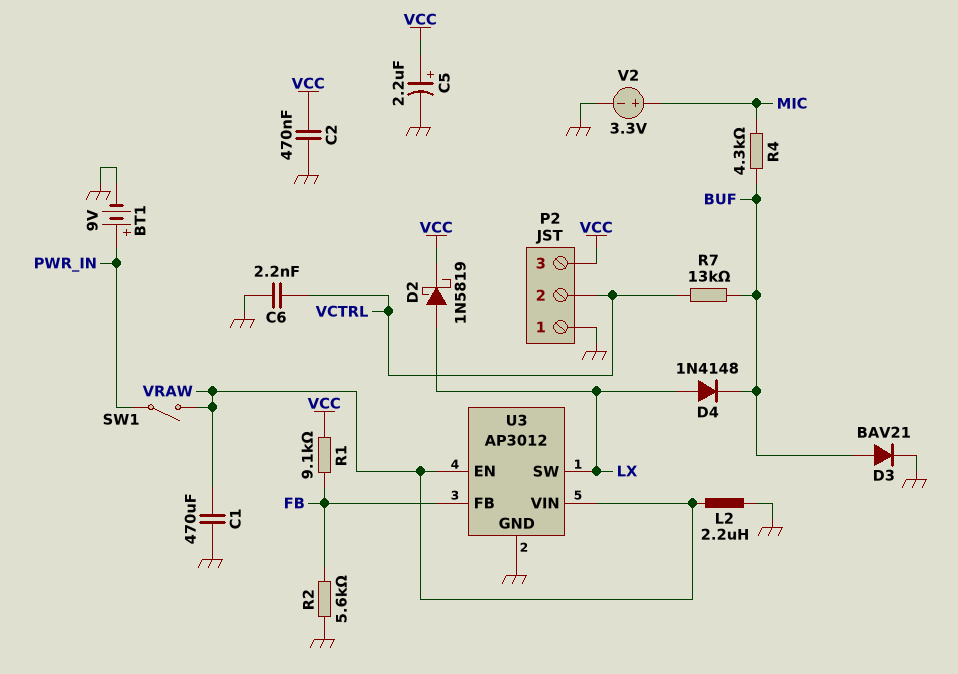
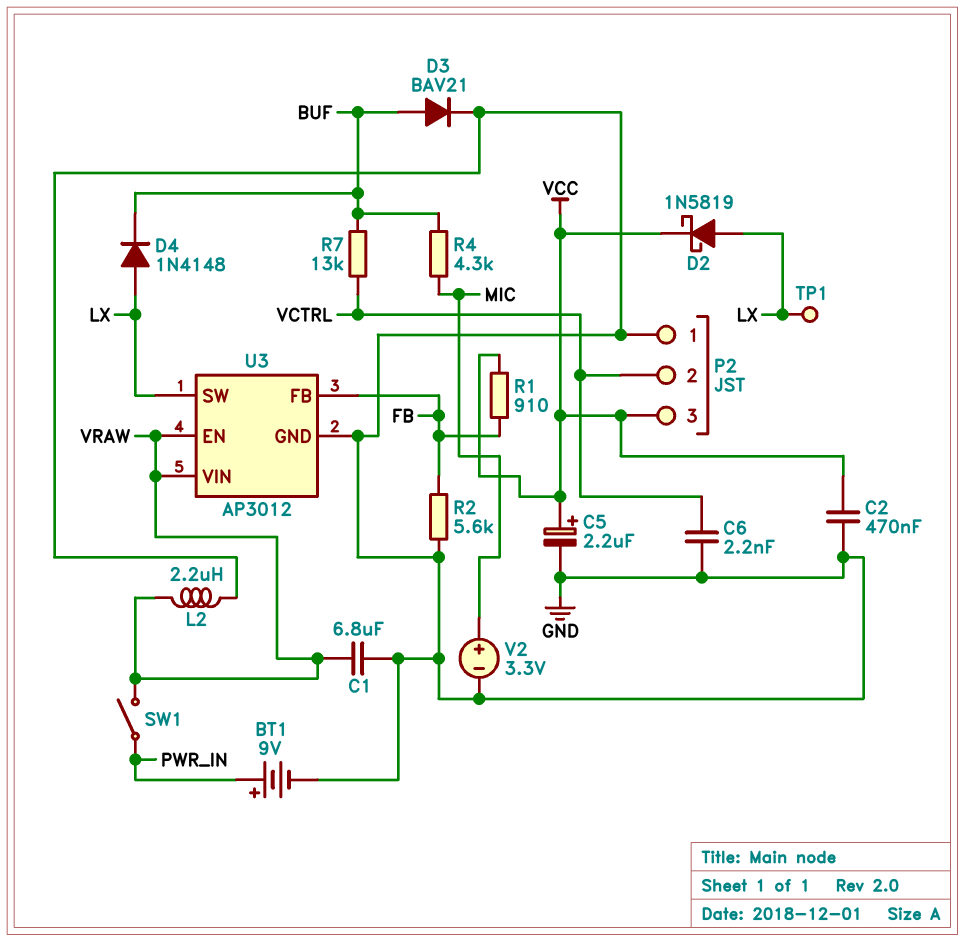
C1: 470uF (GND, VRAW) -> 6.8uF (GND, VRAW)
R1: 9.1k (FB, VCC) -> 910 (FB, VCC)
TP1: none -> test point (LX)

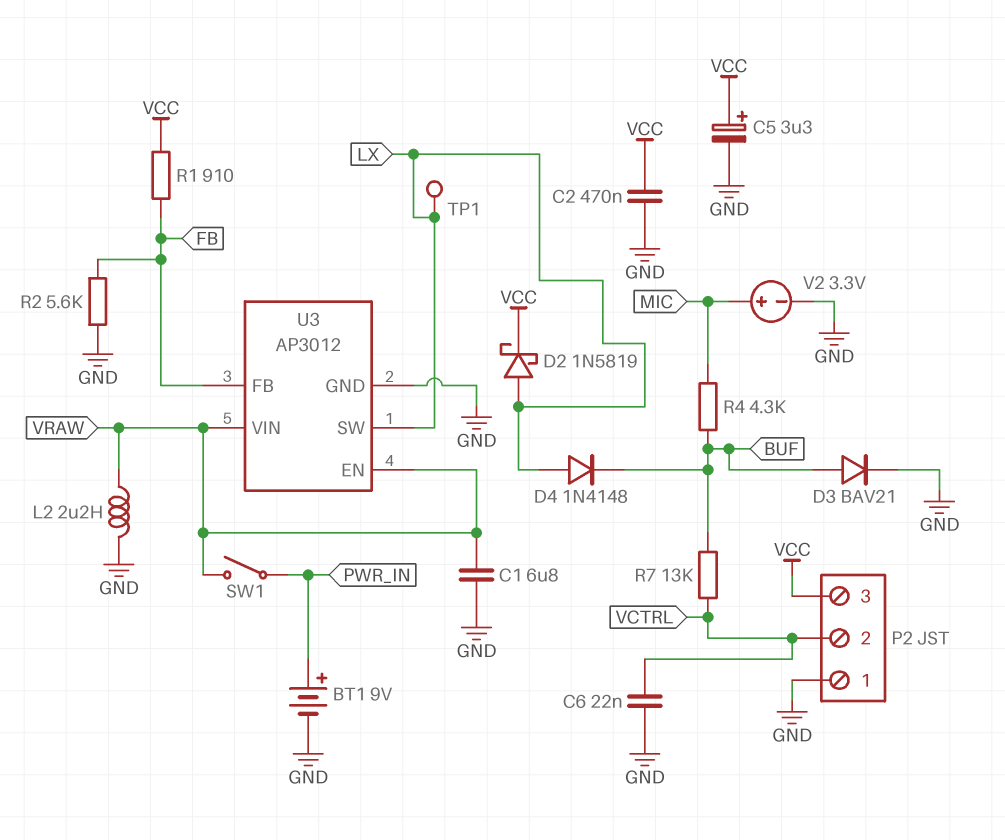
C5: 2.2uF (plus VCC, minus GND) -> 3.3uF (plus VCC, minus GND)
C6: 2.2nF (GND, VCTRL) -> 22nF (GND, VCTRL)

